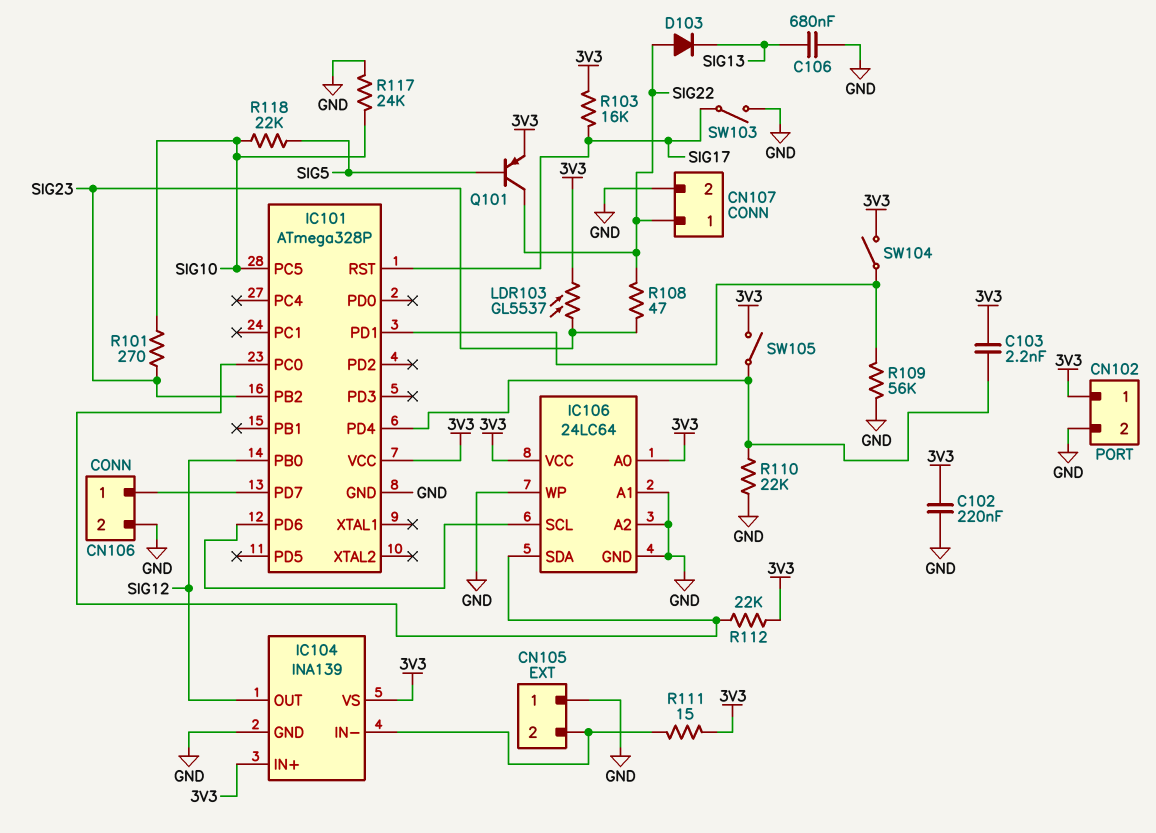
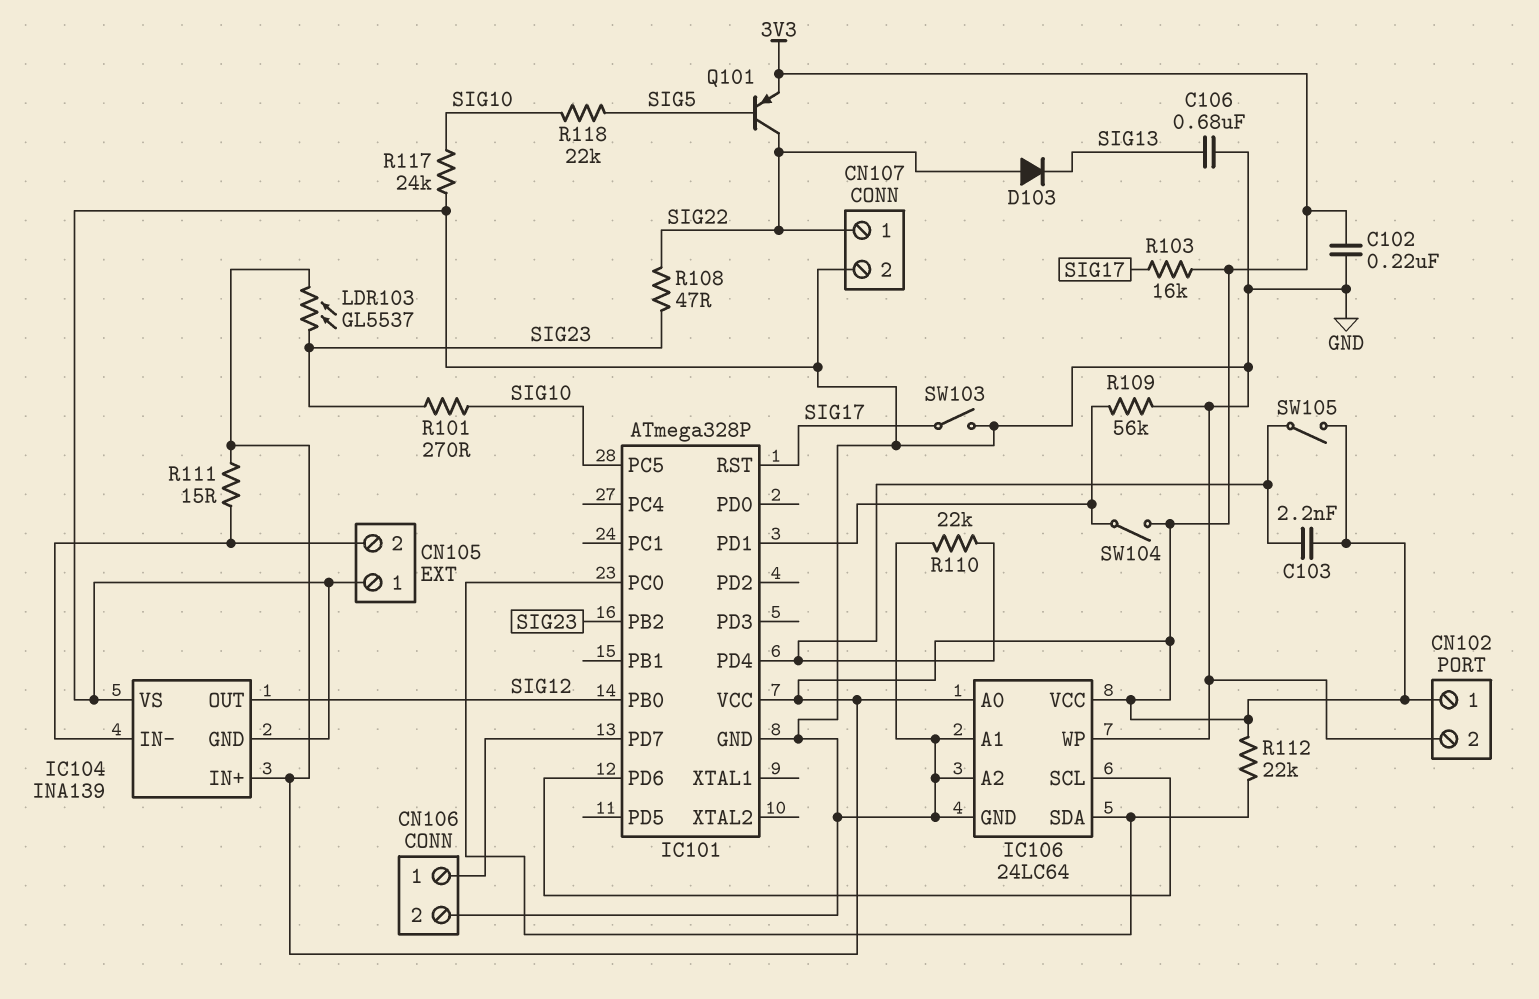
IC104 pin VS: 3V3 -> GND

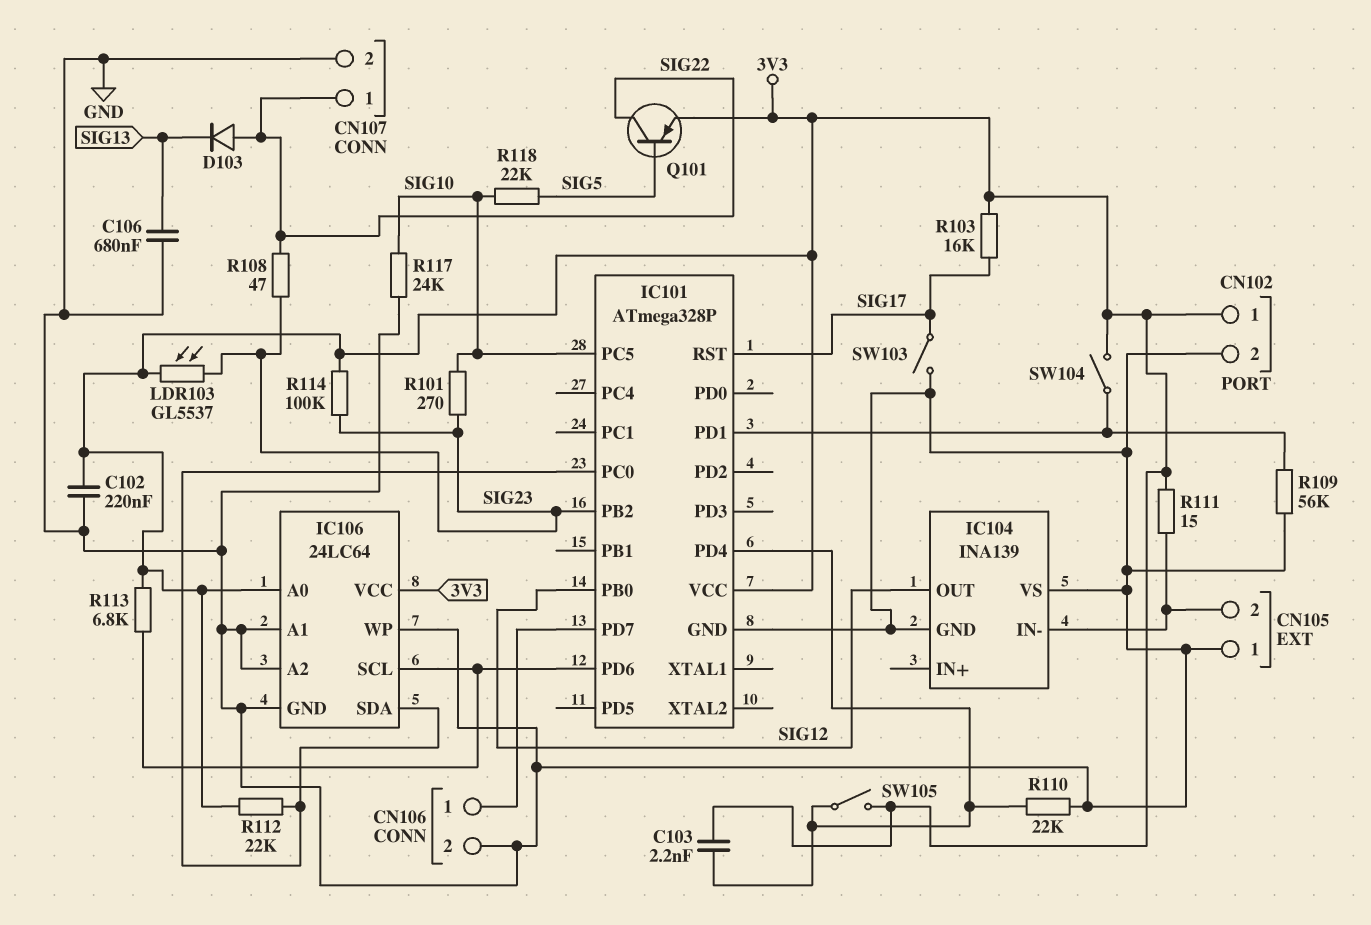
IC104 pin IN+: 3V3 -> none
R113: none -> 6.8k (3V3, IC101/PD6)
R114: none -> 100k (3V3, SIG23)

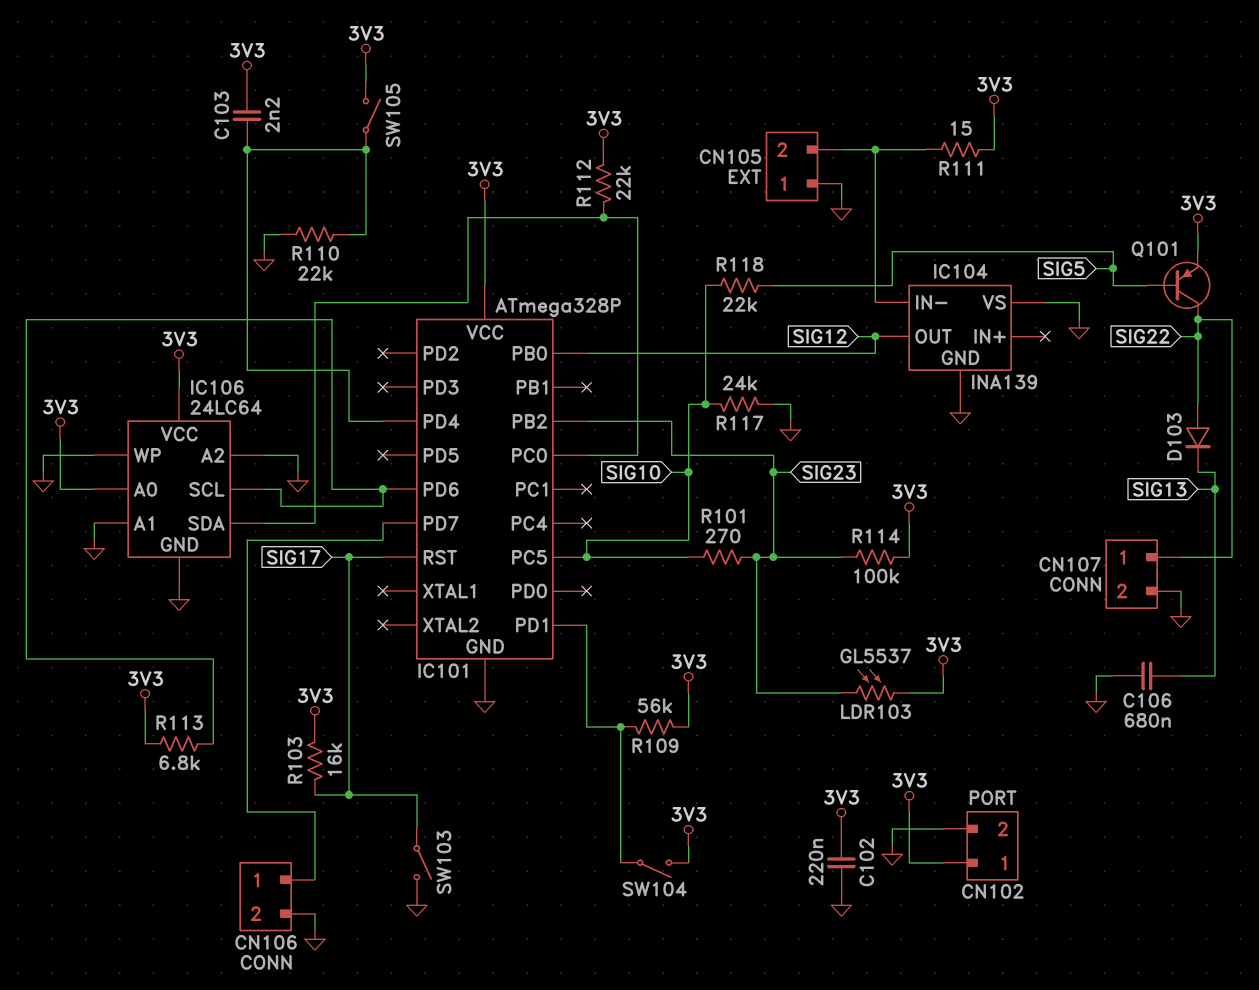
R108: 47 (SIG22, SIG23) -> none
R109: 56k (GND, IC101/PD1) -> 56k (3V3, IC101/PD1)

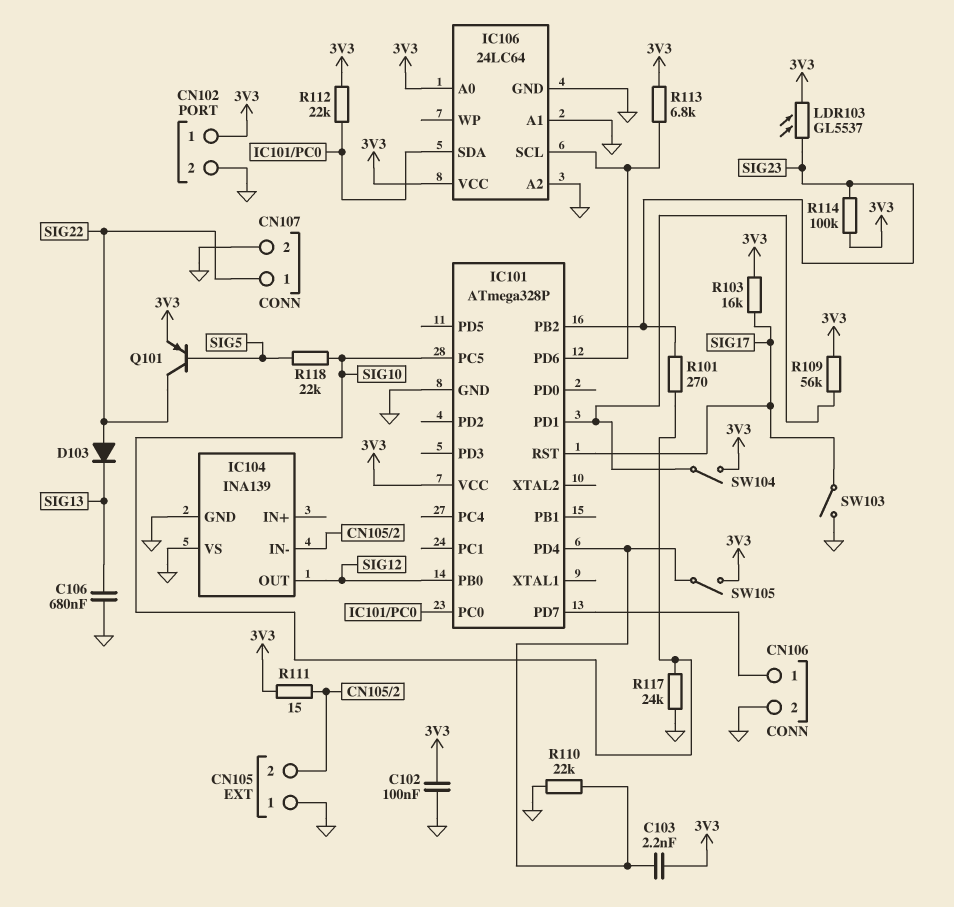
C102: 220nF (3V3, GND) -> 100nF (3V3, GND)
IC106 pin WP: GND -> none

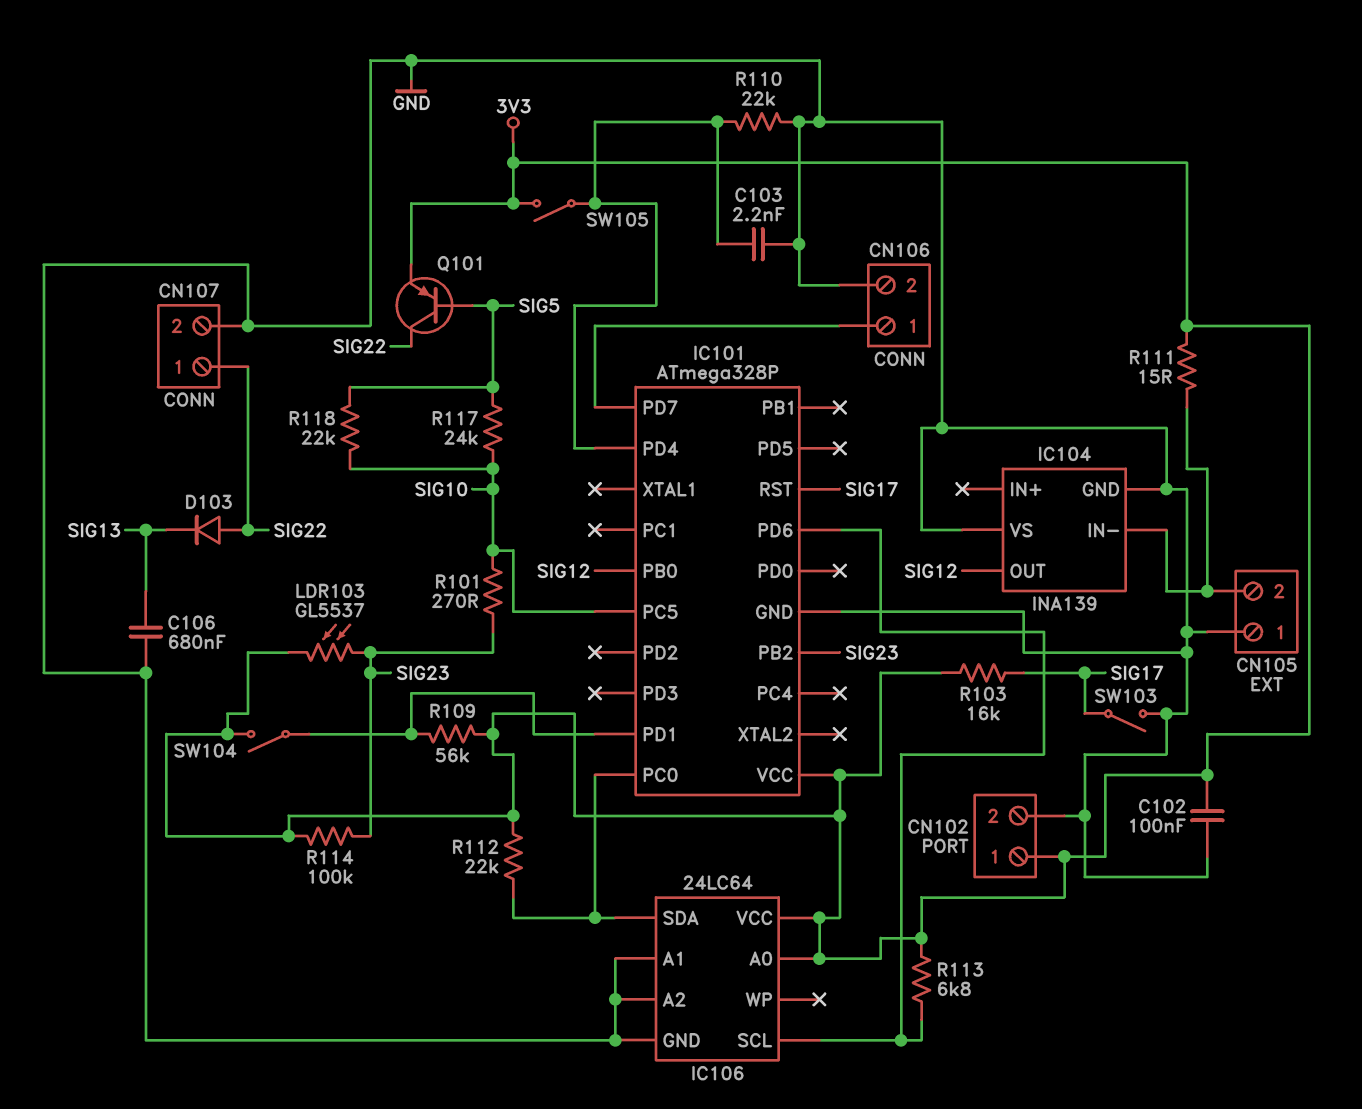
C103: 2.2nF (3V3, IC101/PD4) -> 2.2nF (GND, IC101/PD4)
R117: 24k (GND, SIG10) -> 24k (SIG5, SIG10)

